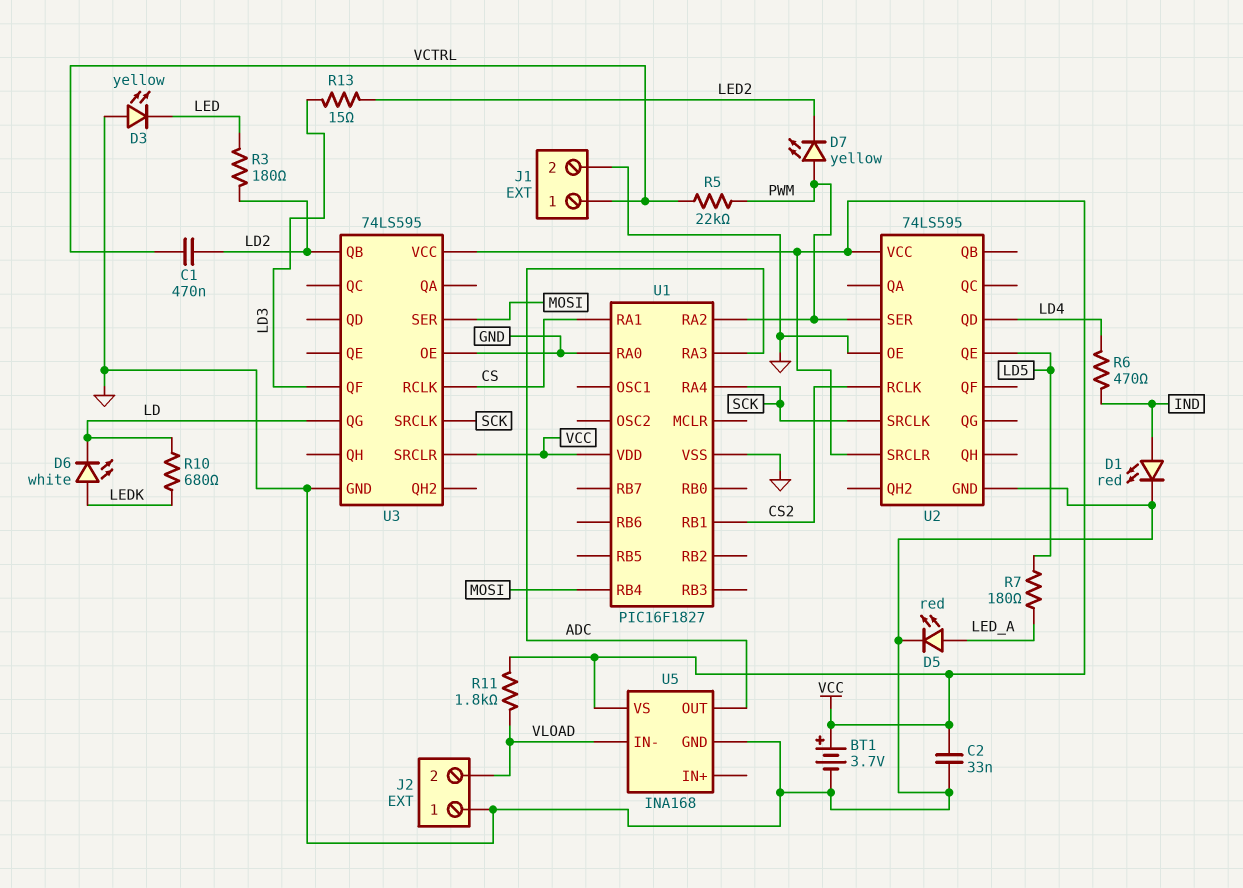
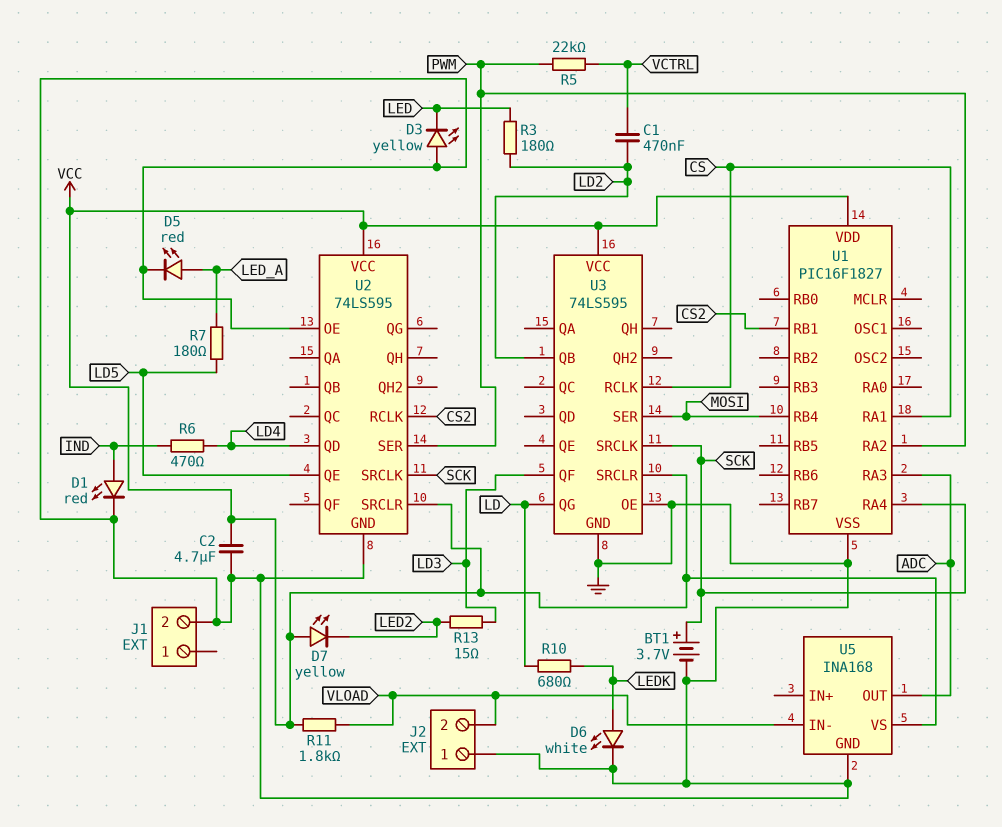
BT1: 3.7V (plus VCC, minus GND) -> 3.7V (plus SCK, minus GND)
C2: 33nF (GND, VCC) -> 4.7uF (GND, VCC)
D6: LED white (A LEDK, K LD) -> LED white (A LEDK, K GND)
D7: LED yellow (A PWM, K LED2) -> LED yellow (A VCC, K LED2)
J1 pin 1: VCTRL -> none
U1 pin RA0: GND -> none

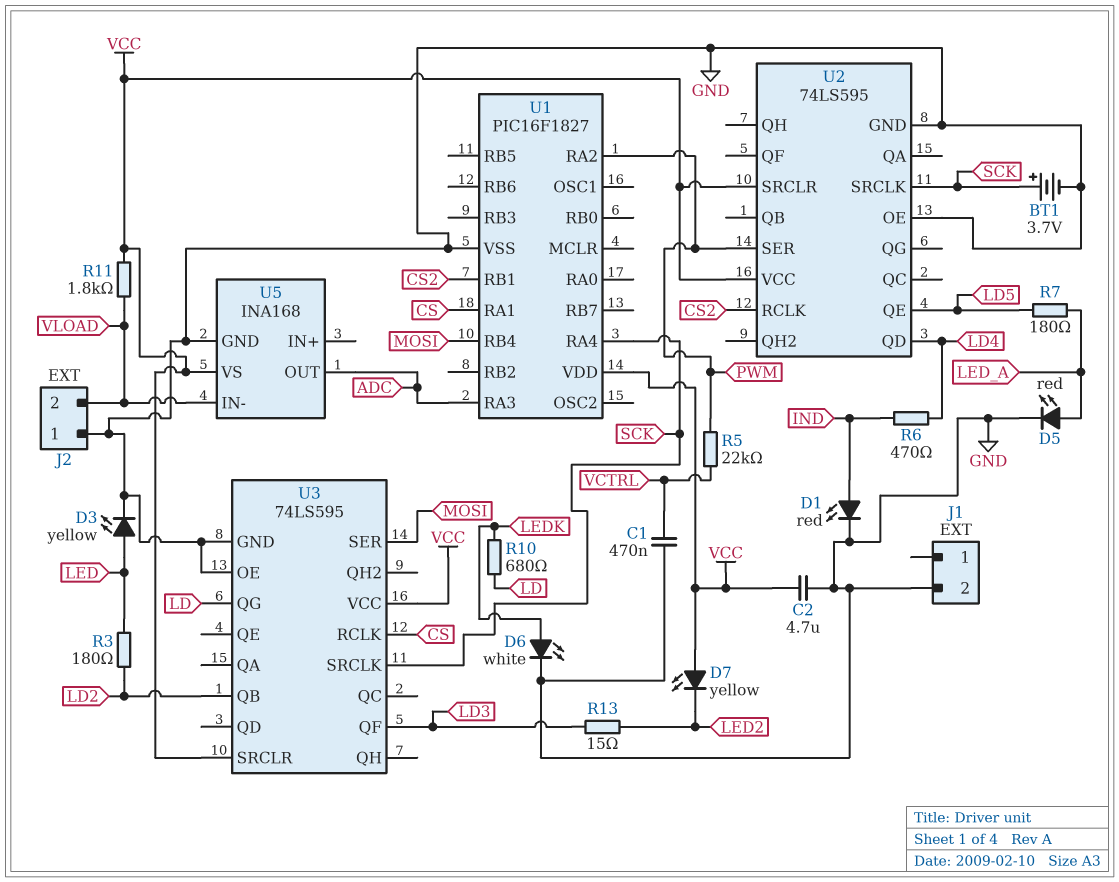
C1: 470nF (LD2, VCTRL) -> 470nF (GND, VCTRL)
D3: LED yellow (A GND, K LED) -> LED yellow (A LED, K GND)

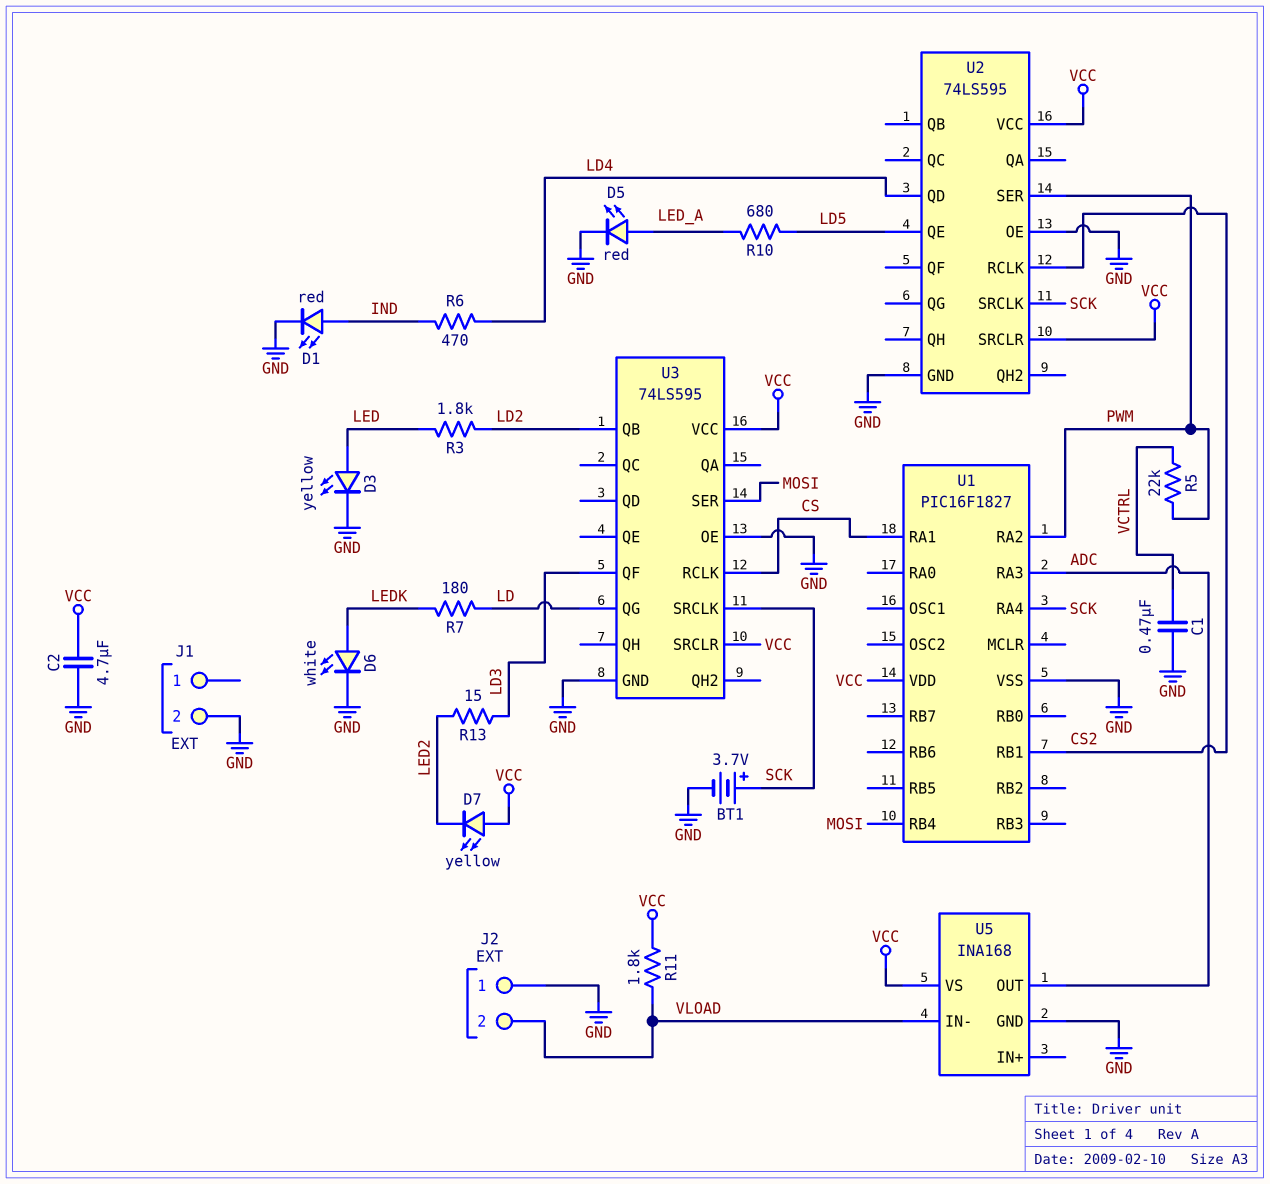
R3: 180 (LD2, LED) -> 1.8k (LD2, LED)
R7: 180 (LD5, LED_A) -> 180 (LD, LEDK)
R10: 680 (LD, LEDK) -> 680 (LD5, LED_A)

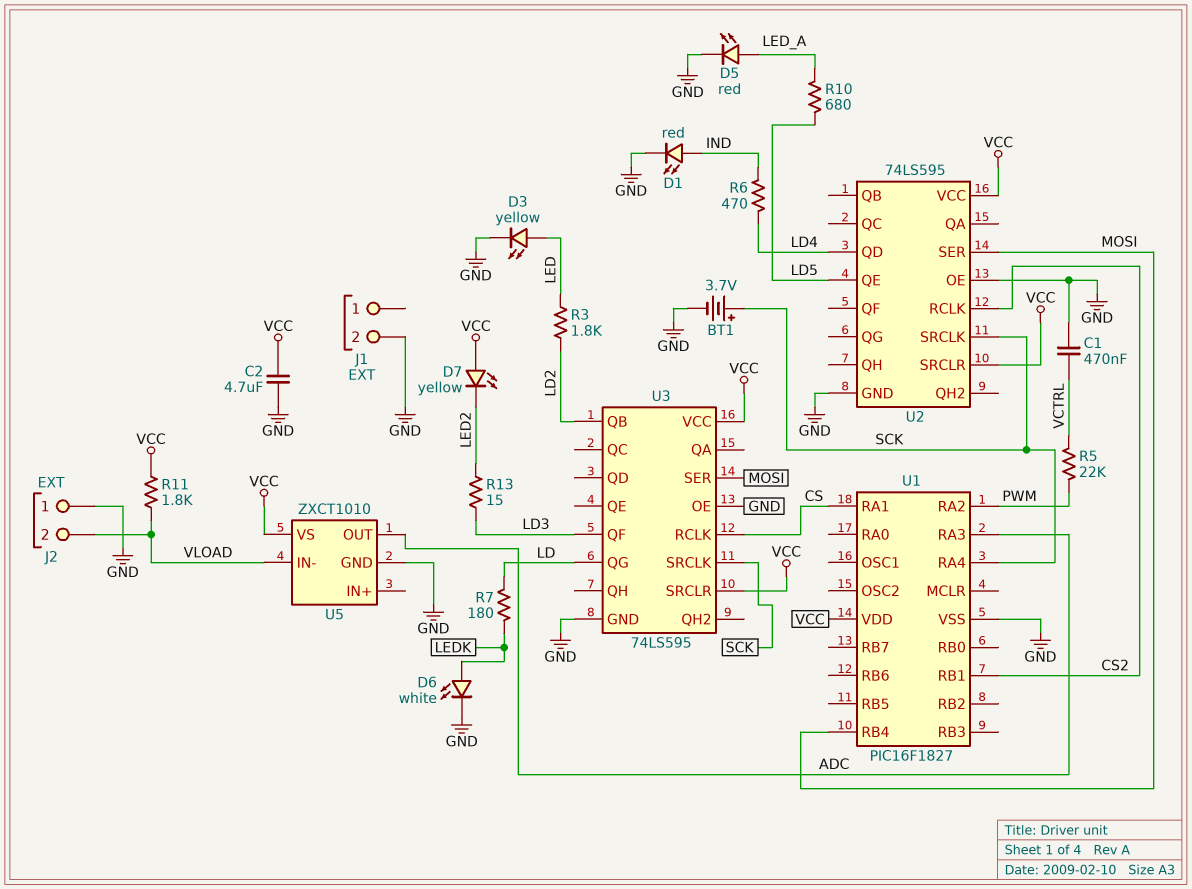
U2 pin SER: PWM -> MOSI
U5: INA168 -> ZXCT1010

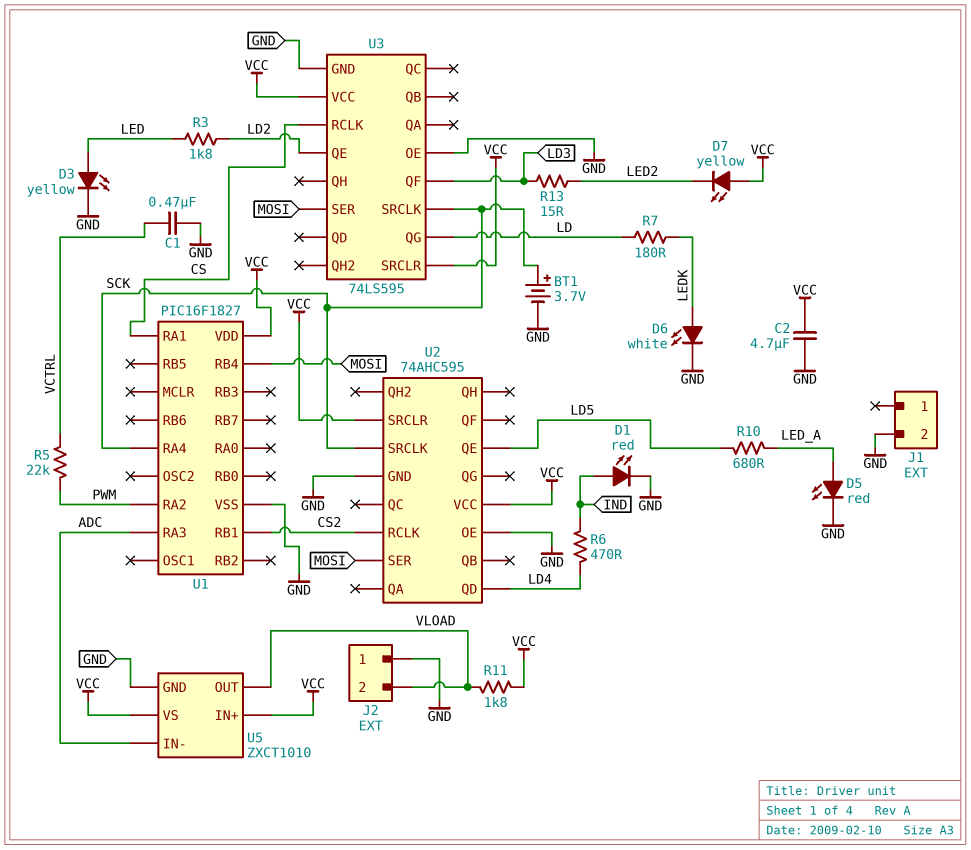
U2: 74LS595 -> 74AHC595
U3 pin QB: LD2 -> none
U3 pin QE: none -> LD2
U5 pin IN+: none -> VCC
U5 pin IN-: VLOAD -> ADC
U5 pin OUT: ADC -> VLOAD

